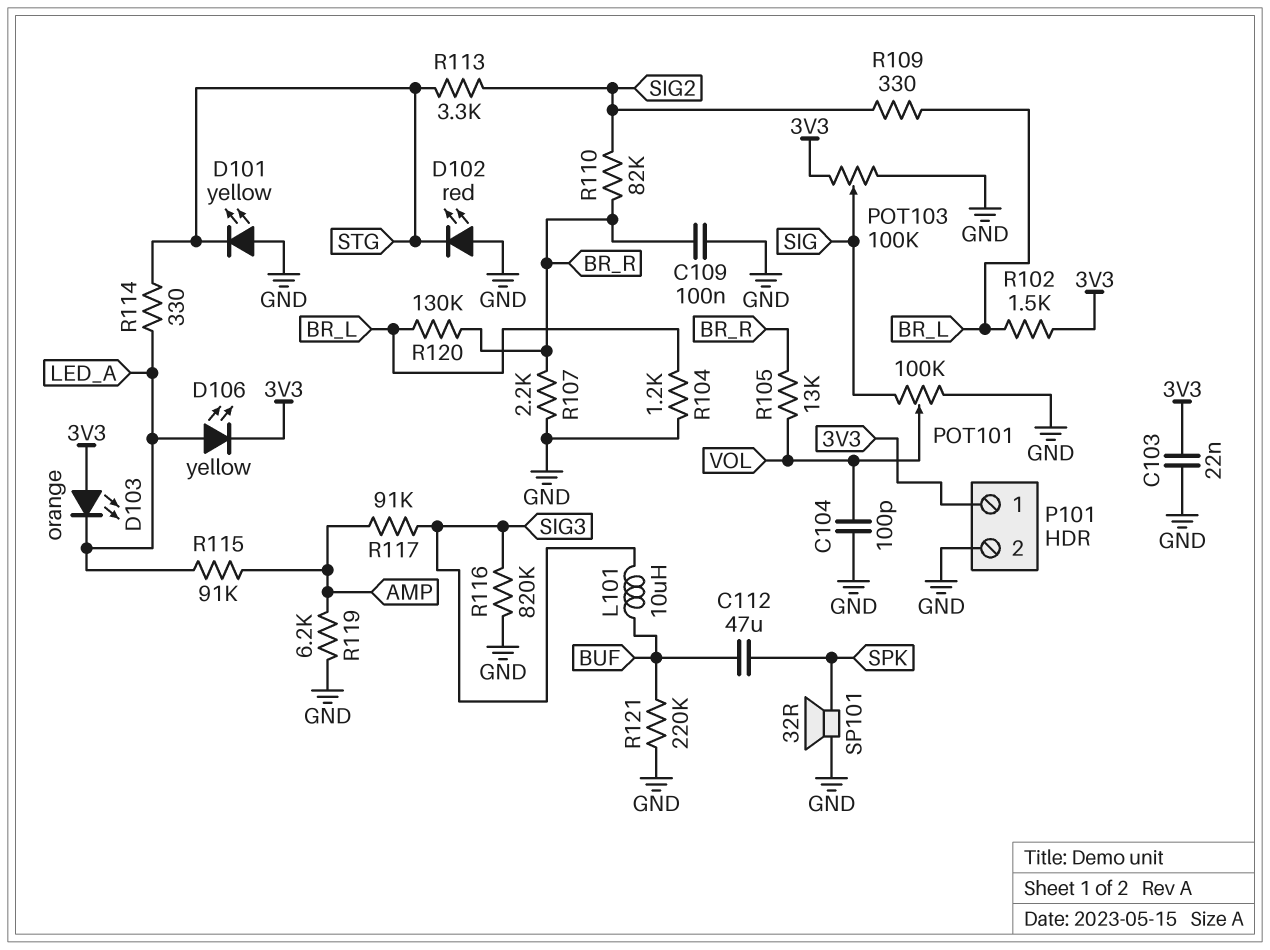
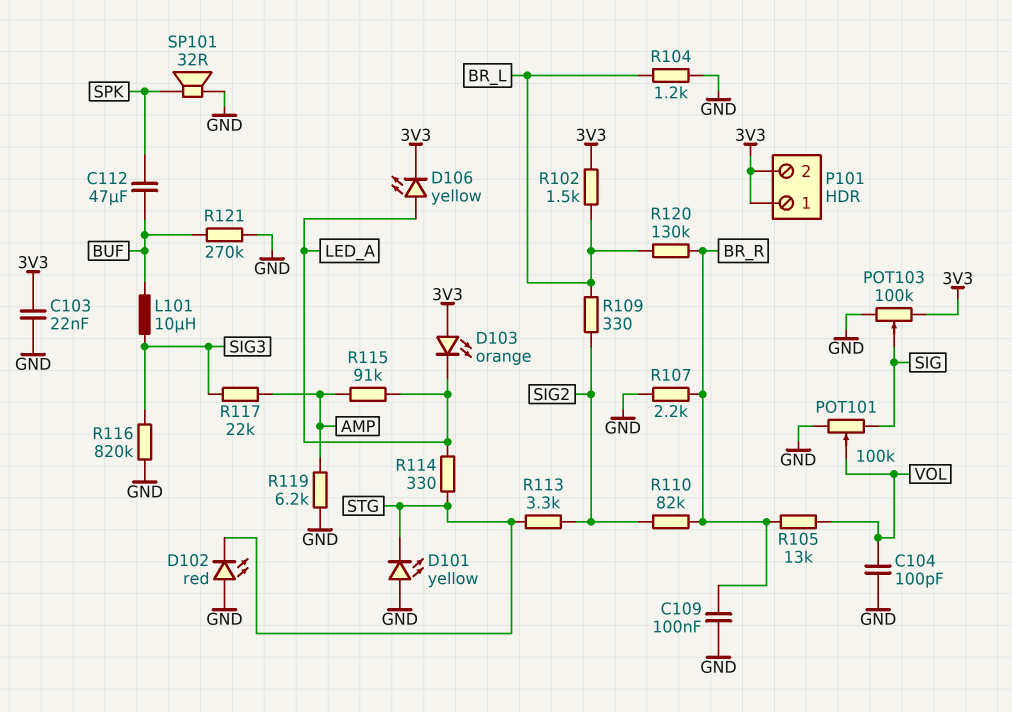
P101 pin 2: GND -> 3V3
R117: 91k (AMP, SIG3) -> 22k (AMP, SIG3)
R121: 220k (BUF, GND) -> 270k (BUF, GND)

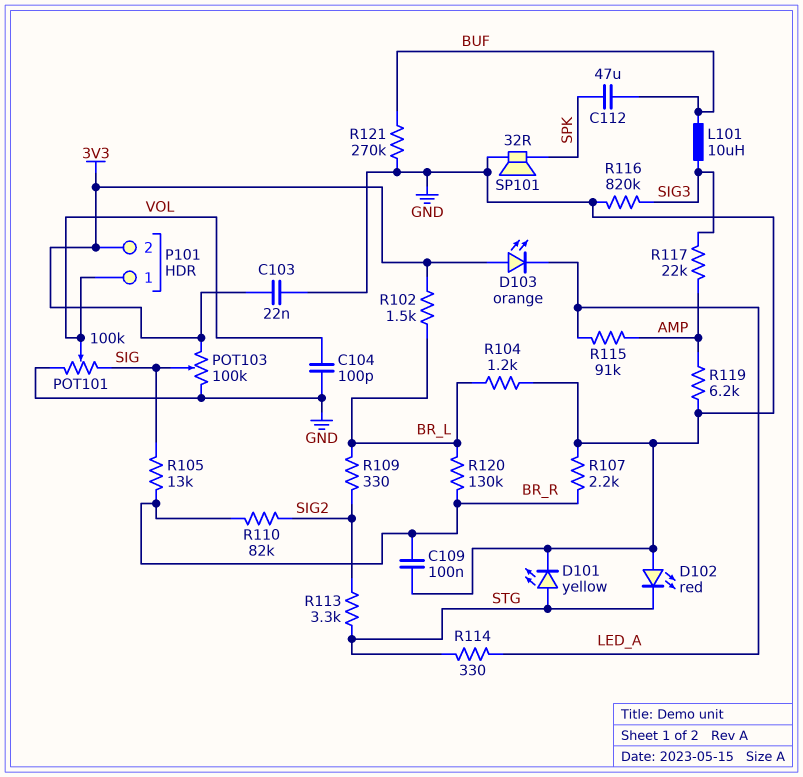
D101: LED yellow (A GND, K STG) -> LED yellow (A STG, K GND)
D106: LED yellow (A LED_A, K 3V3) -> none
P101 pin 1: 3V3 -> VOL
R105: 13k (BR_R, VOL) -> 13k (BR_R, SIG)

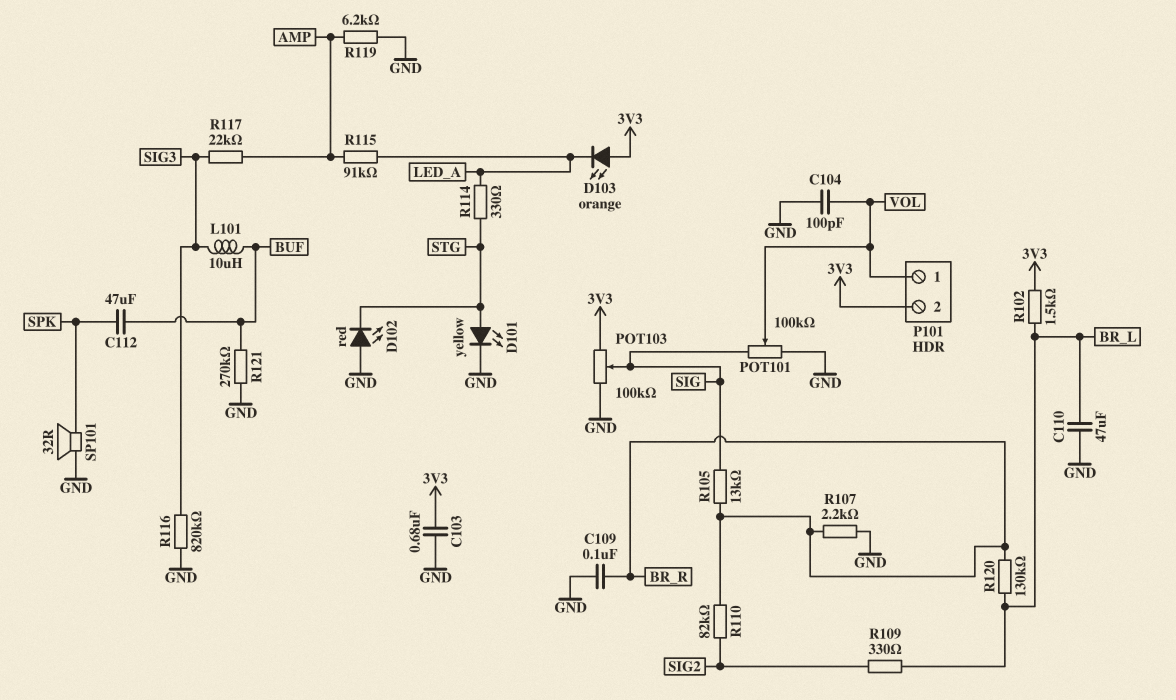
C103: 22nF (3V3, GND) -> 680nF (3V3, GND)
C110: none -> 47uF (BR_L, GND)
R104: 1.2k (BR_L, GND) -> none
R113: 3.3k (SIG2, STG) -> none

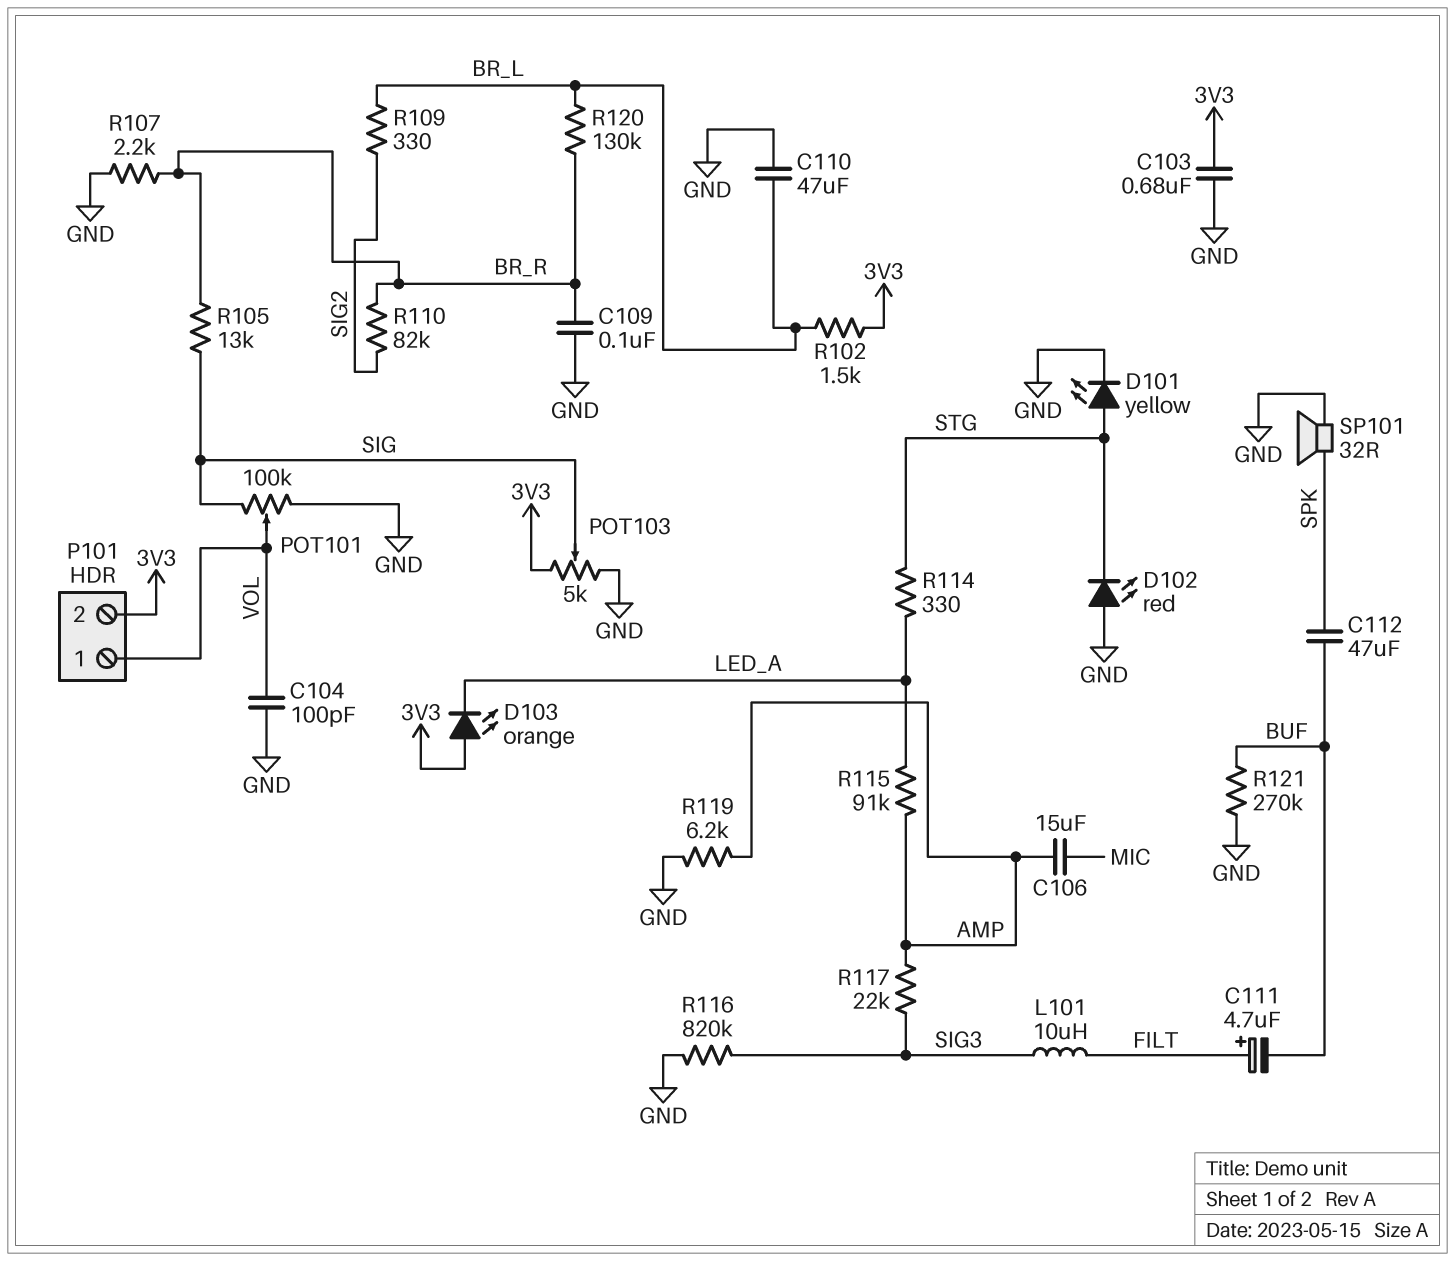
C106: none -> 15uF (AMP, MIC)
C111: none -> 4.7uF (plus FILT, minus BUF)
L101: 10uH (BUF, SIG3) -> 10uH (FILT, SIG3)
POT103: 100k (3V3, GND, wiper SIG) -> 5k (3V3, GND, wiper SIG)

